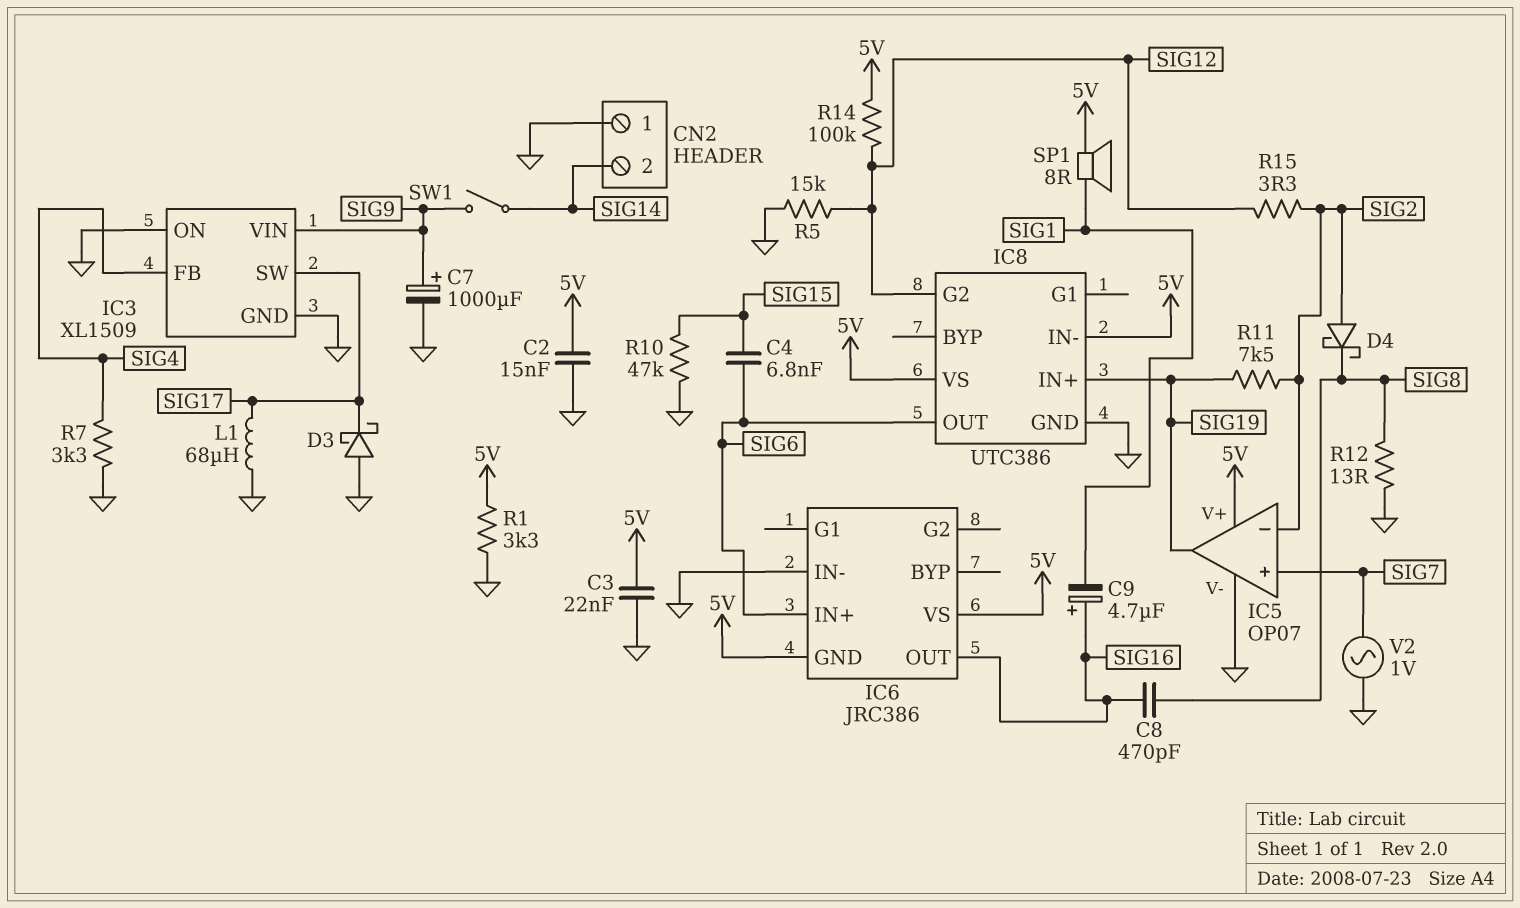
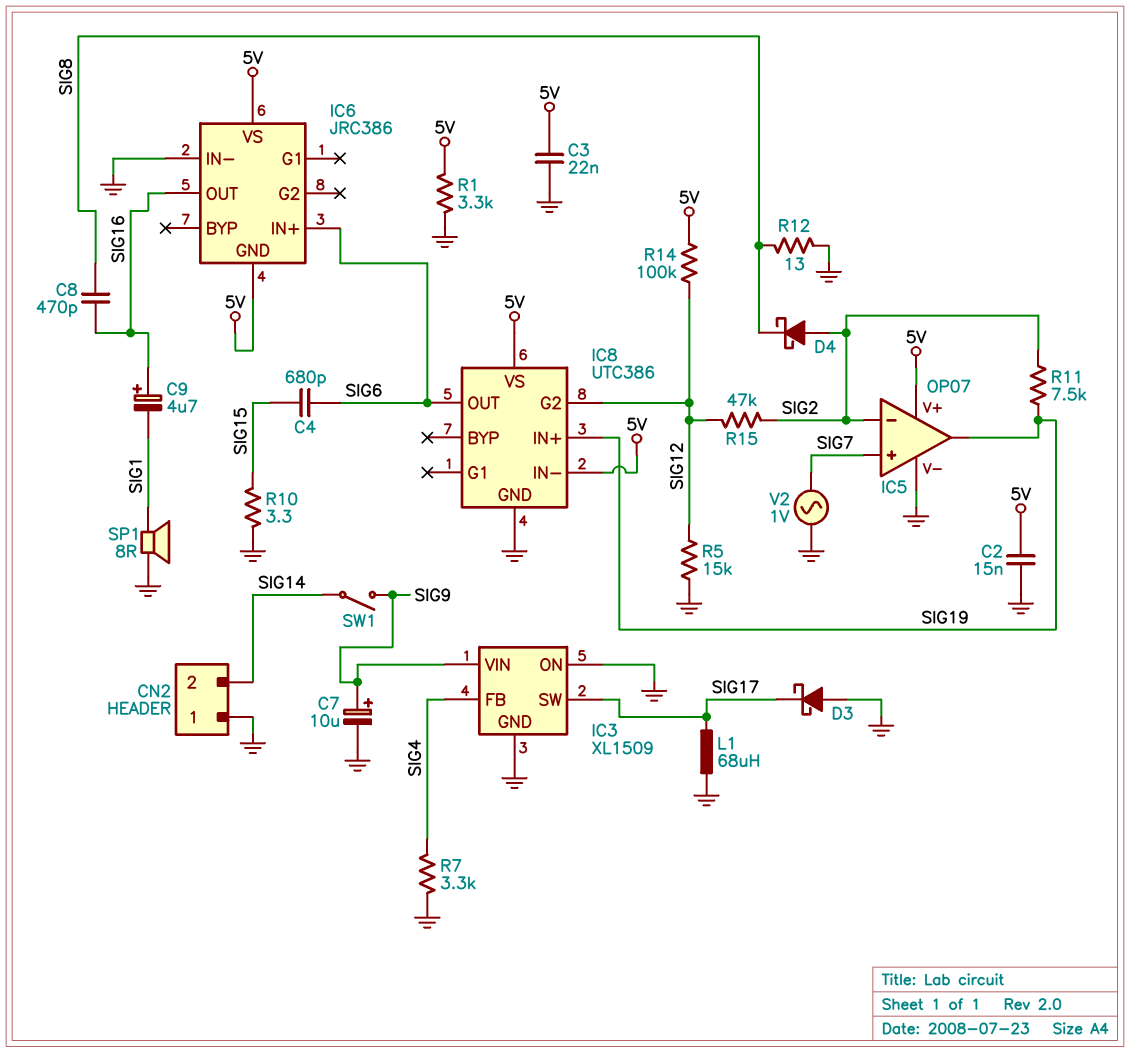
C4: 6.8nF (SIG6, SIG15) -> 680pF (SIG6, SIG15)
C7: 1000uF (plus SIG9, minus GND) -> 10uF (plus SIG9, minus GND)
R10: 47k (GND, SIG15) -> 3.3 (GND, SIG15)
R15: 3.3 (SIG2, SIG12) -> 47k (SIG2, SIG12)
SP1: speaker 8R (5V, SIG1) -> speaker 8R (GND, SIG1)

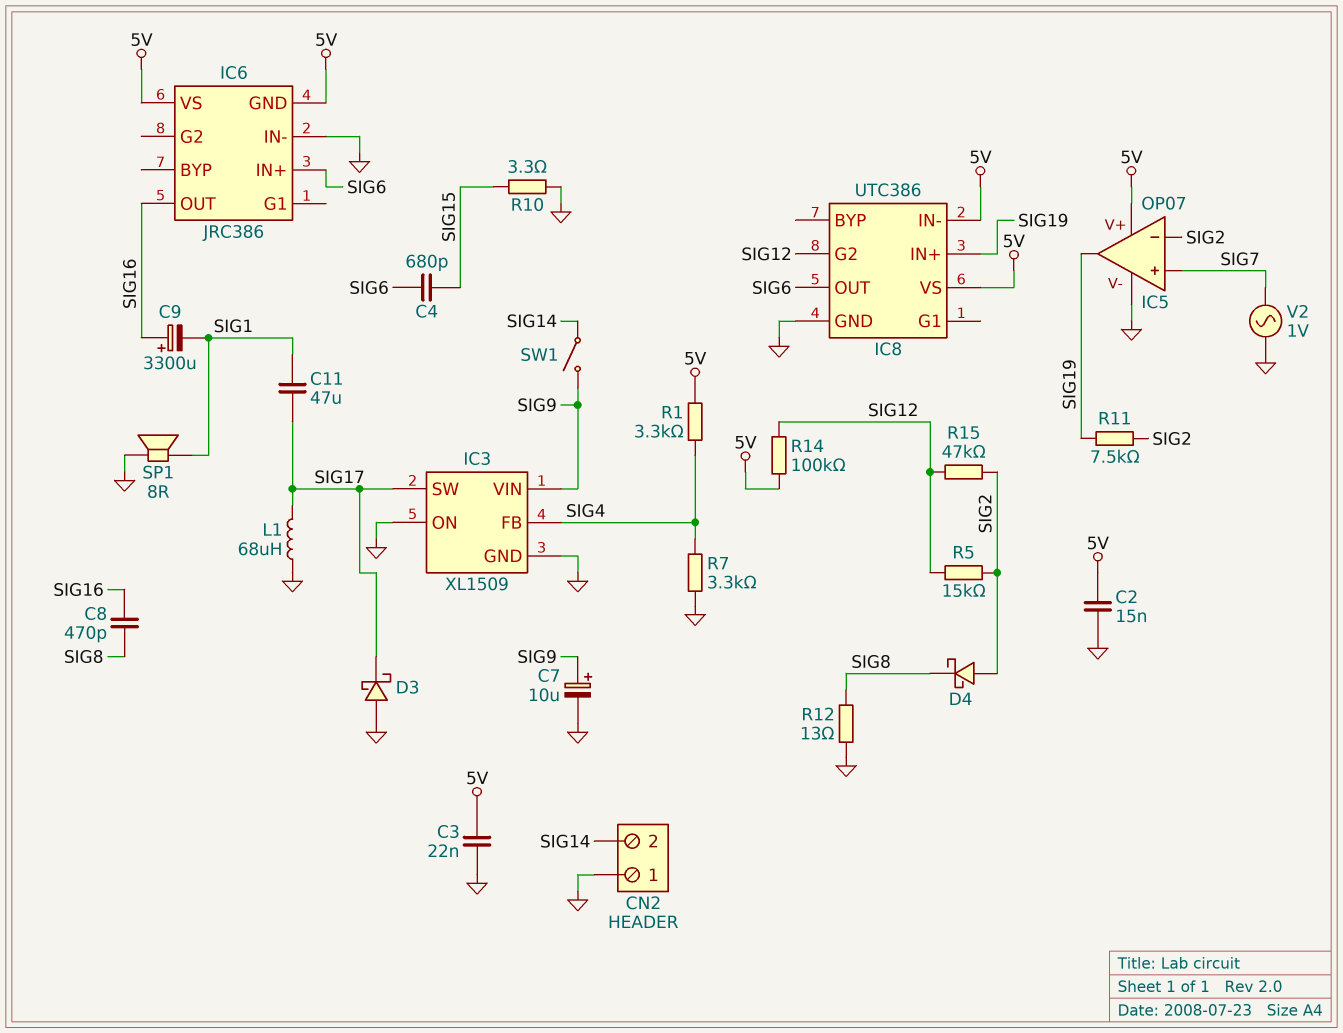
C9: 4.7uF (plus SIG16, minus SIG1) -> 3300uF (plus SIG16, minus SIG1)
C11: none -> 47uF (SIG1, SIG17)
R1: 3.3k (5V, GND) -> 3.3k (5V, SIG4)
R5: 15k (GND, SIG12) -> 15k (SIG2, SIG12)

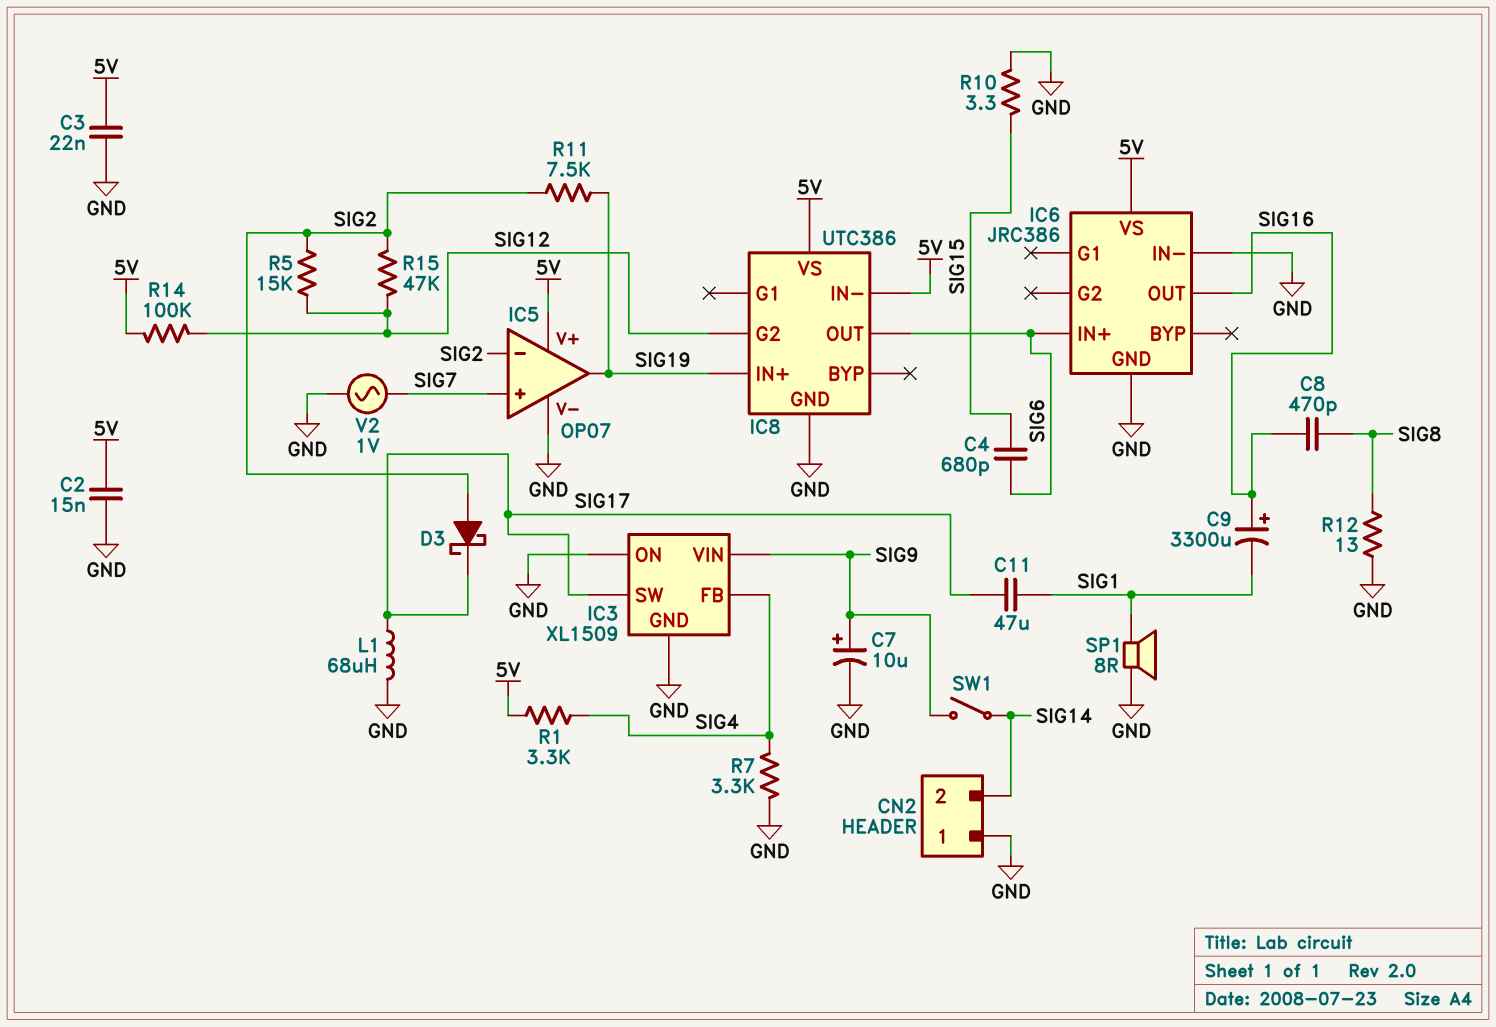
D3: schottky (A GND, K SIG17) -> schottky (A SIG2, K SIG17)
D4: schottky (A SIG2, K SIG8) -> none
IC6 pin GND: 5V -> GND

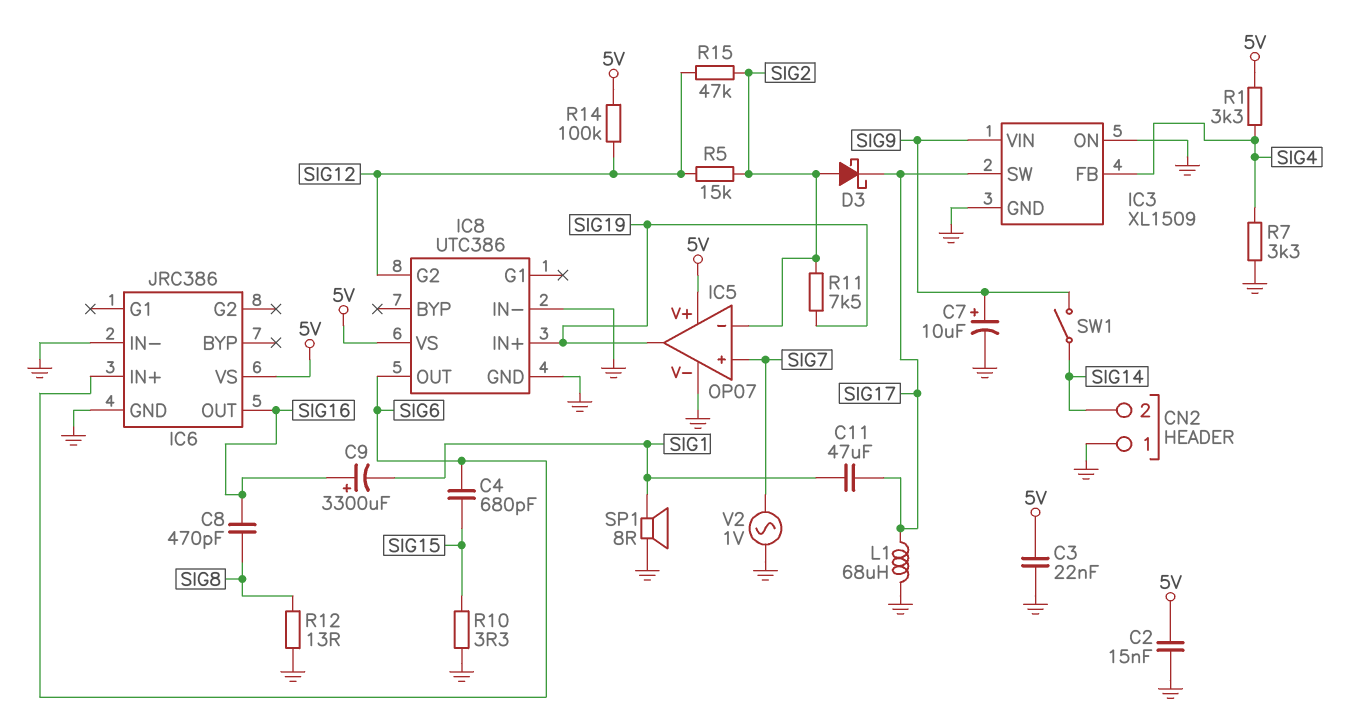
IC8 pin IN-: 5V -> GND

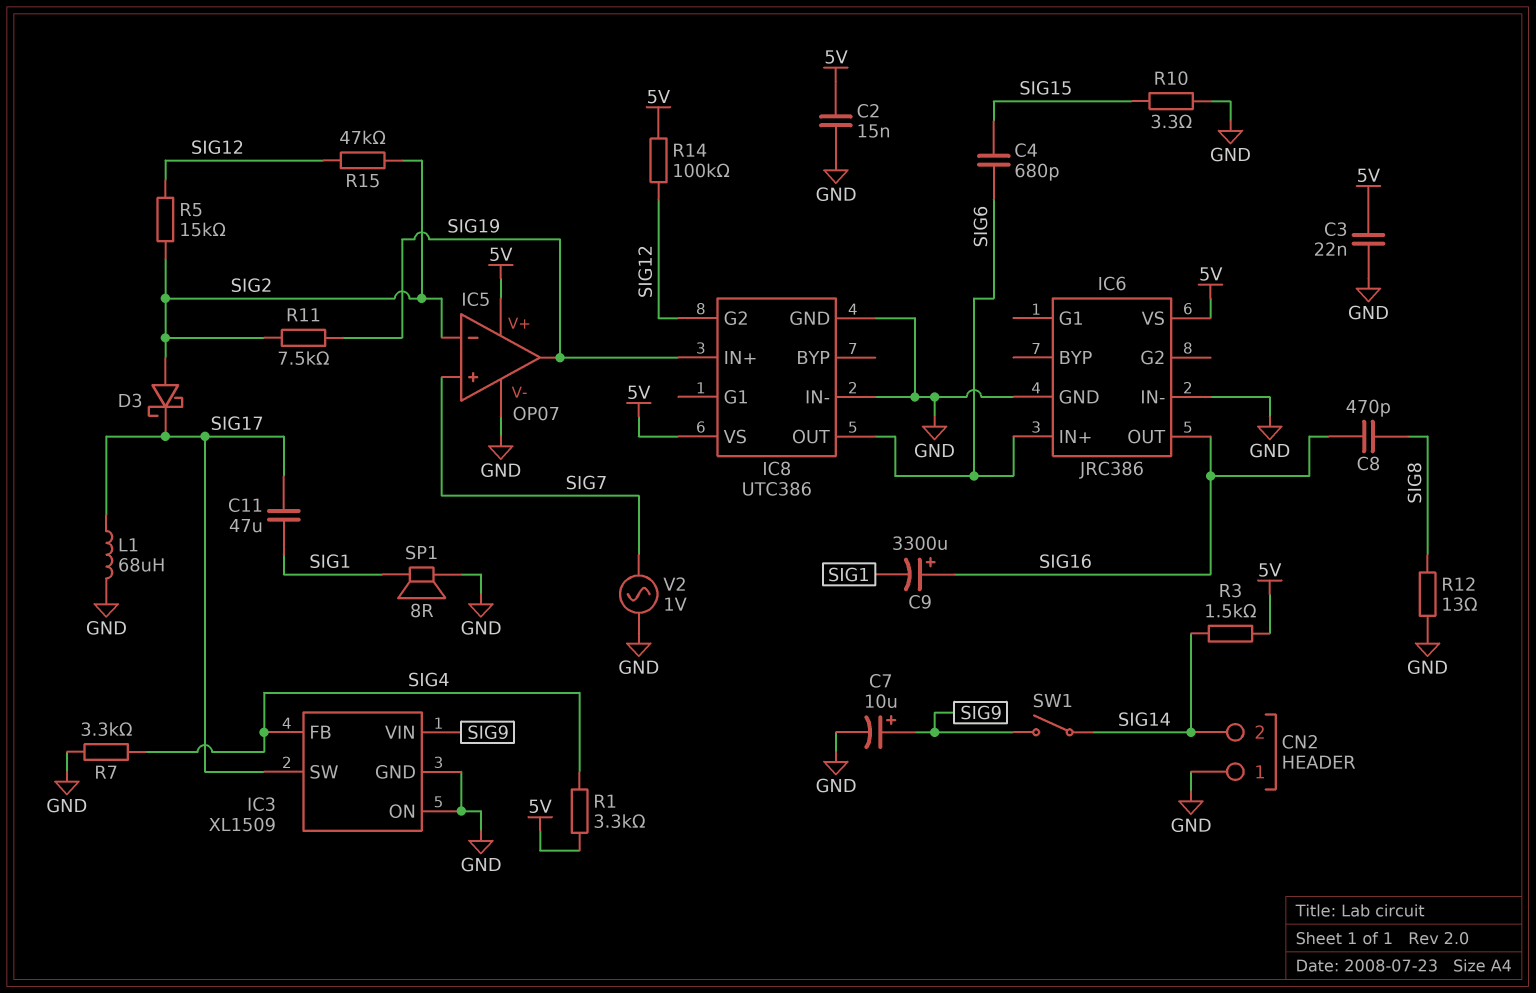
R3: none -> 1.5k (5V, SIG14)

